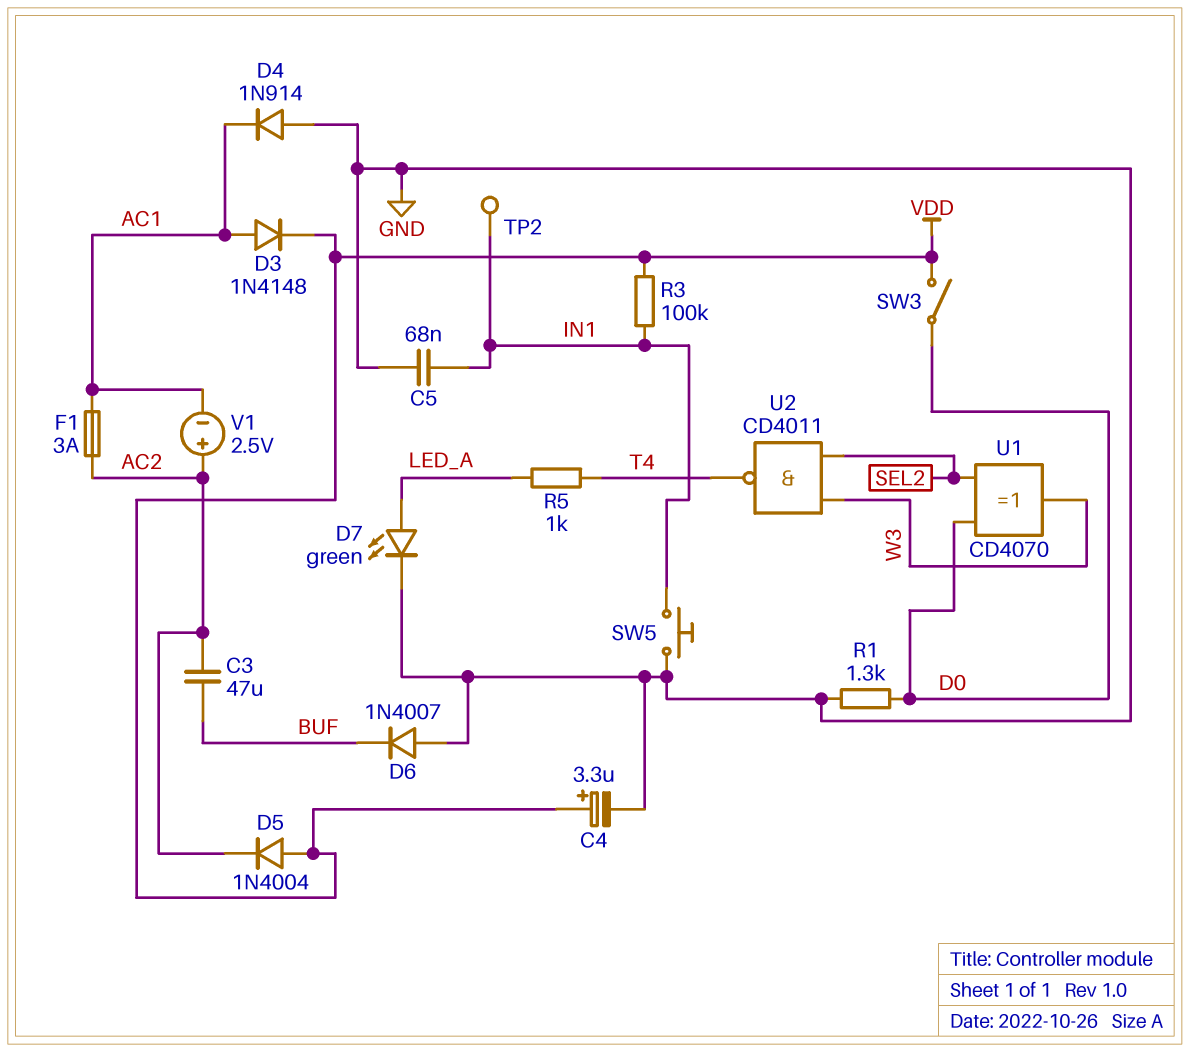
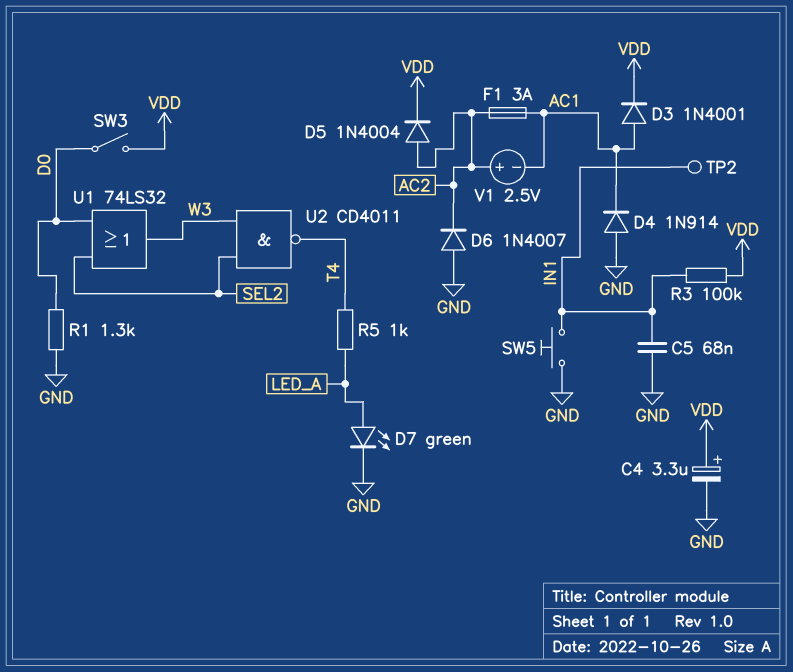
C3: 47uF (AC2, BUF) -> none
D3: diode 1N4148 (A AC1, K VDD) -> diode 1N4001 (A AC1, K VDD)
D5: diode 1N4004 (A VDD, K AC2) -> diode 1N4004 (A AC2, K VDD)
D6: diode 1N4007 (A GND, K BUF) -> diode 1N4007 (A GND, K AC2)
U1: XOR CD4070 (in D0, in SEL2, out W3) -> OR 74LS32 (in D0, in SEL2, out W3)

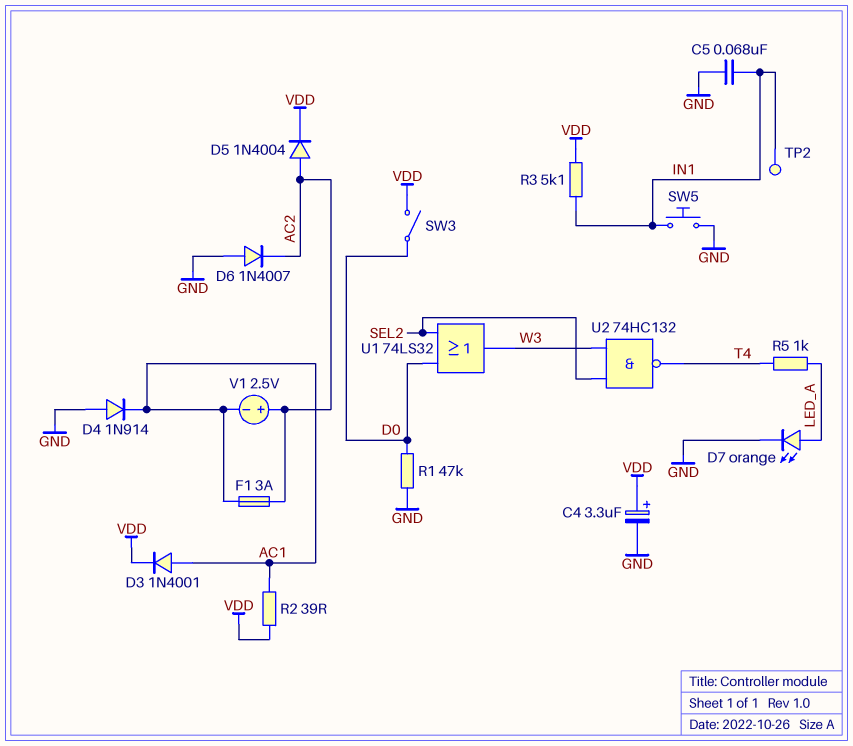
D7: LED green (A LED_A, K GND) -> LED orange (A LED_A, K GND)
R1: 1.3k (D0, GND) -> 47k (D0, GND)
R2: none -> 39 (AC1, VDD)
R3: 100k (IN1, VDD) -> 5.1k (IN1, VDD)
U2: NAND CD4011 (in SEL2, in W3, out T4) -> NAND 74HC132 (in SEL2, in W3, out T4)

